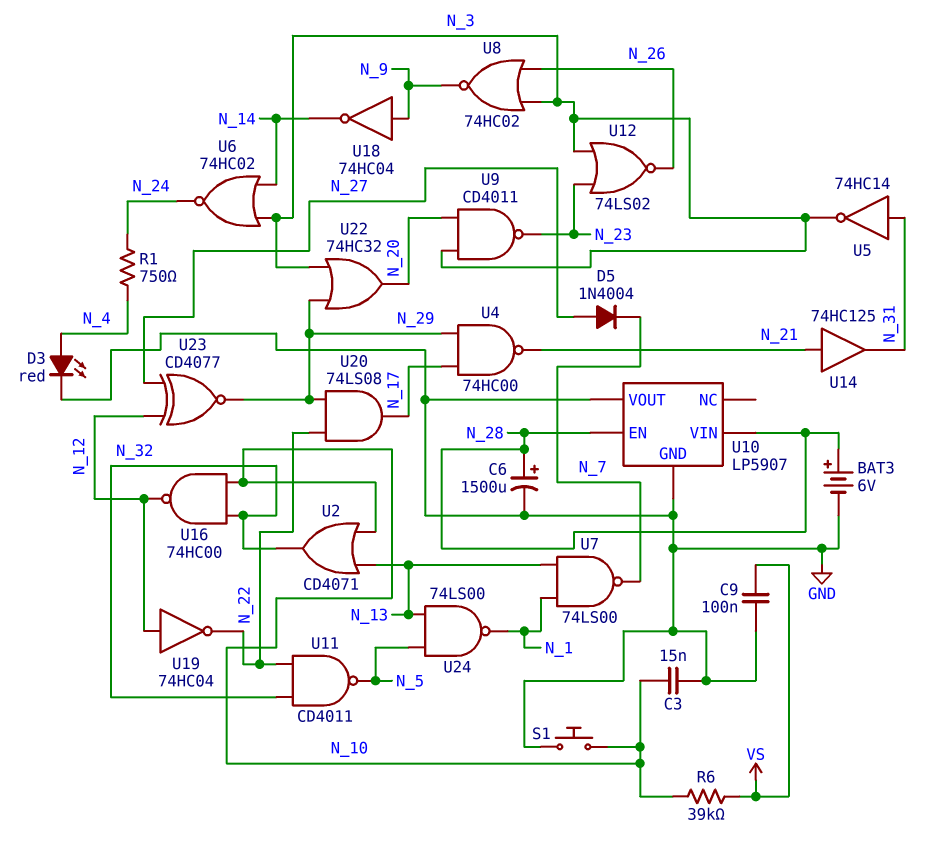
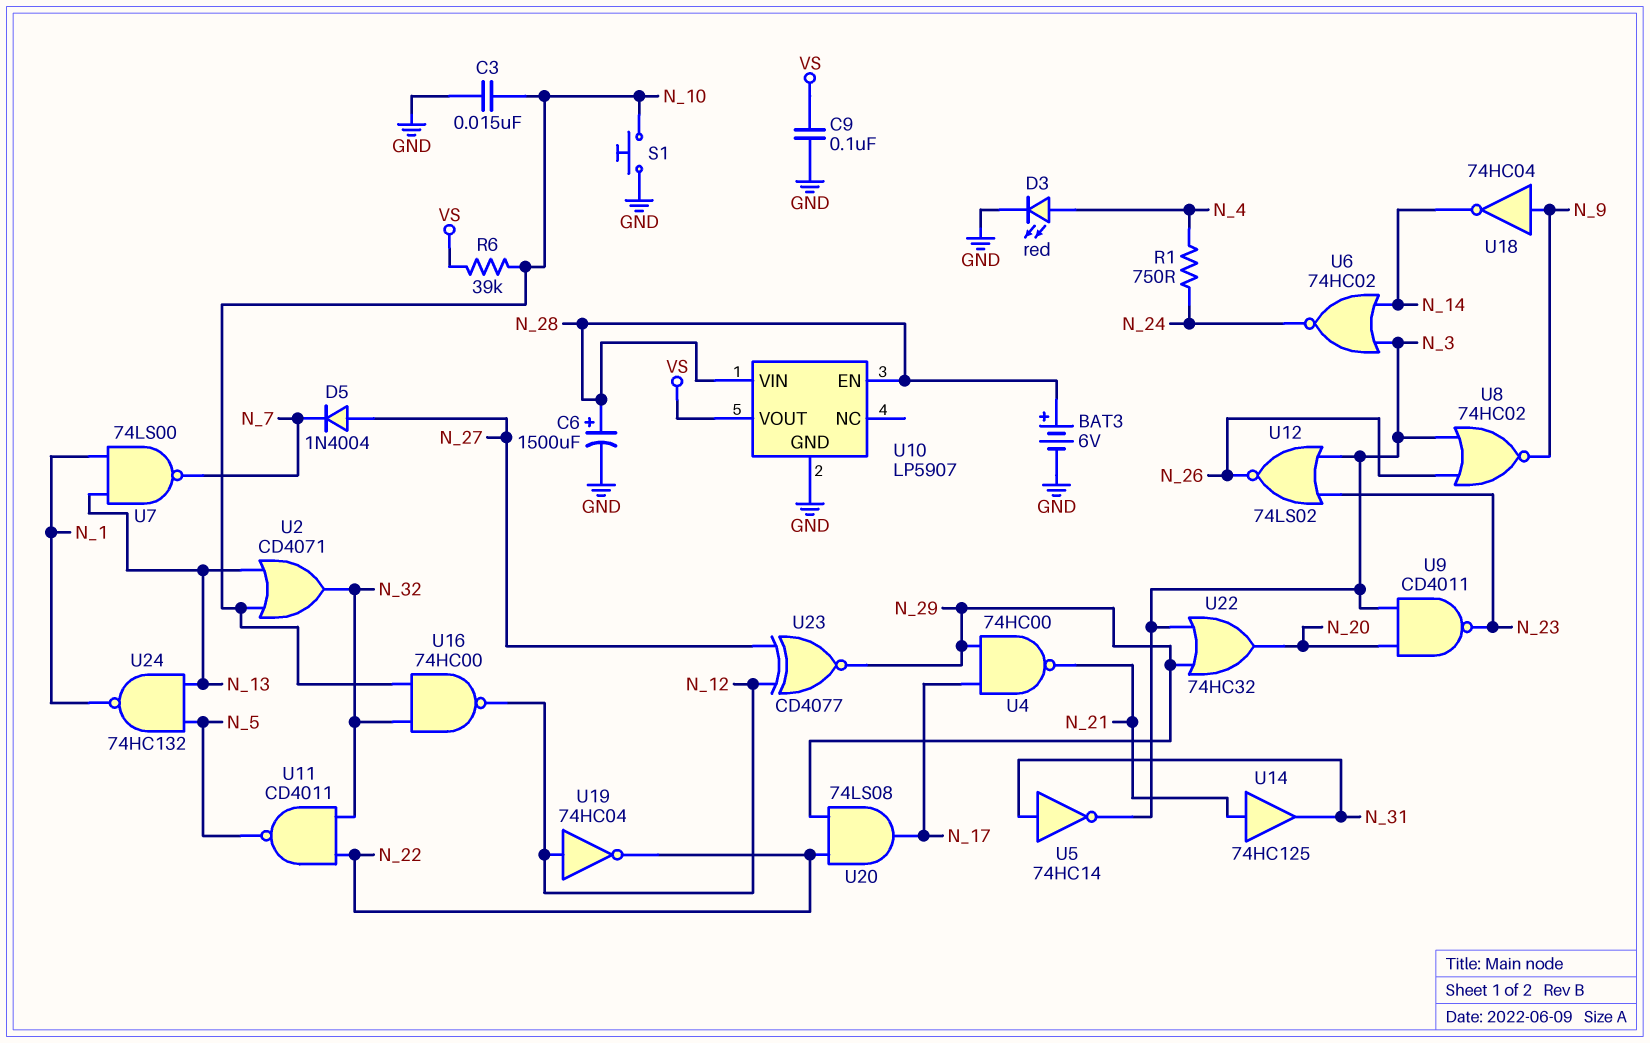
U10 pin VOUT: GND -> VS
U24: NAND 74LS00 (in N_5, in N_13, out N_1) -> NAND 74HC132 (in N_5, in N_13, out N_1)

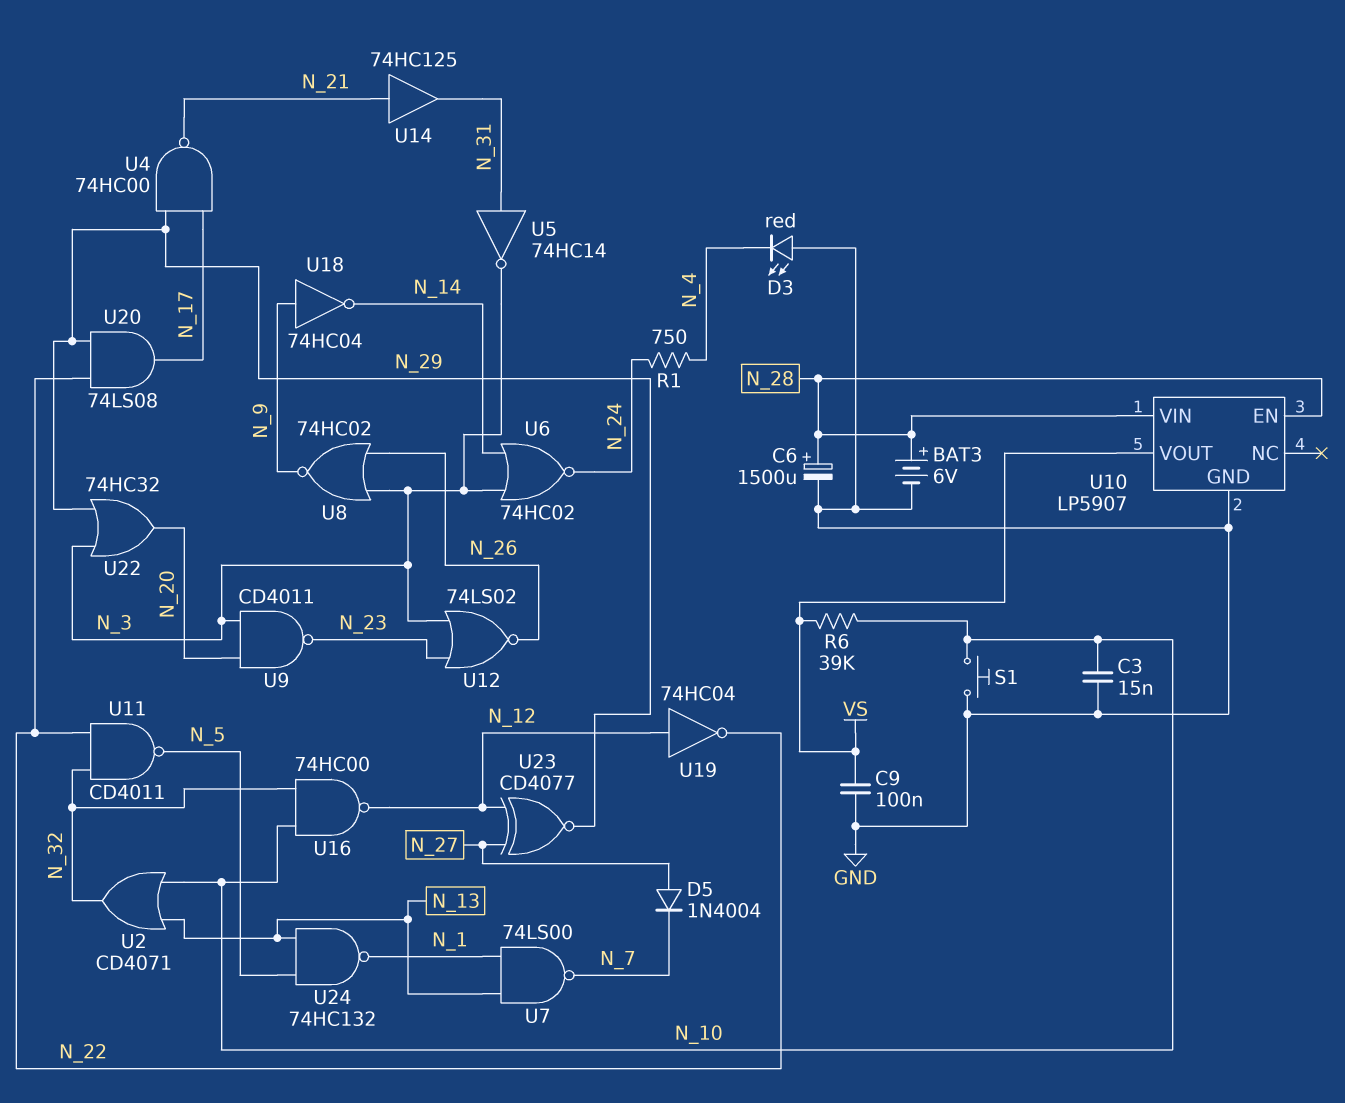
D3: LED red (A N_4, K GND) -> LED red (A GND, K N_4)

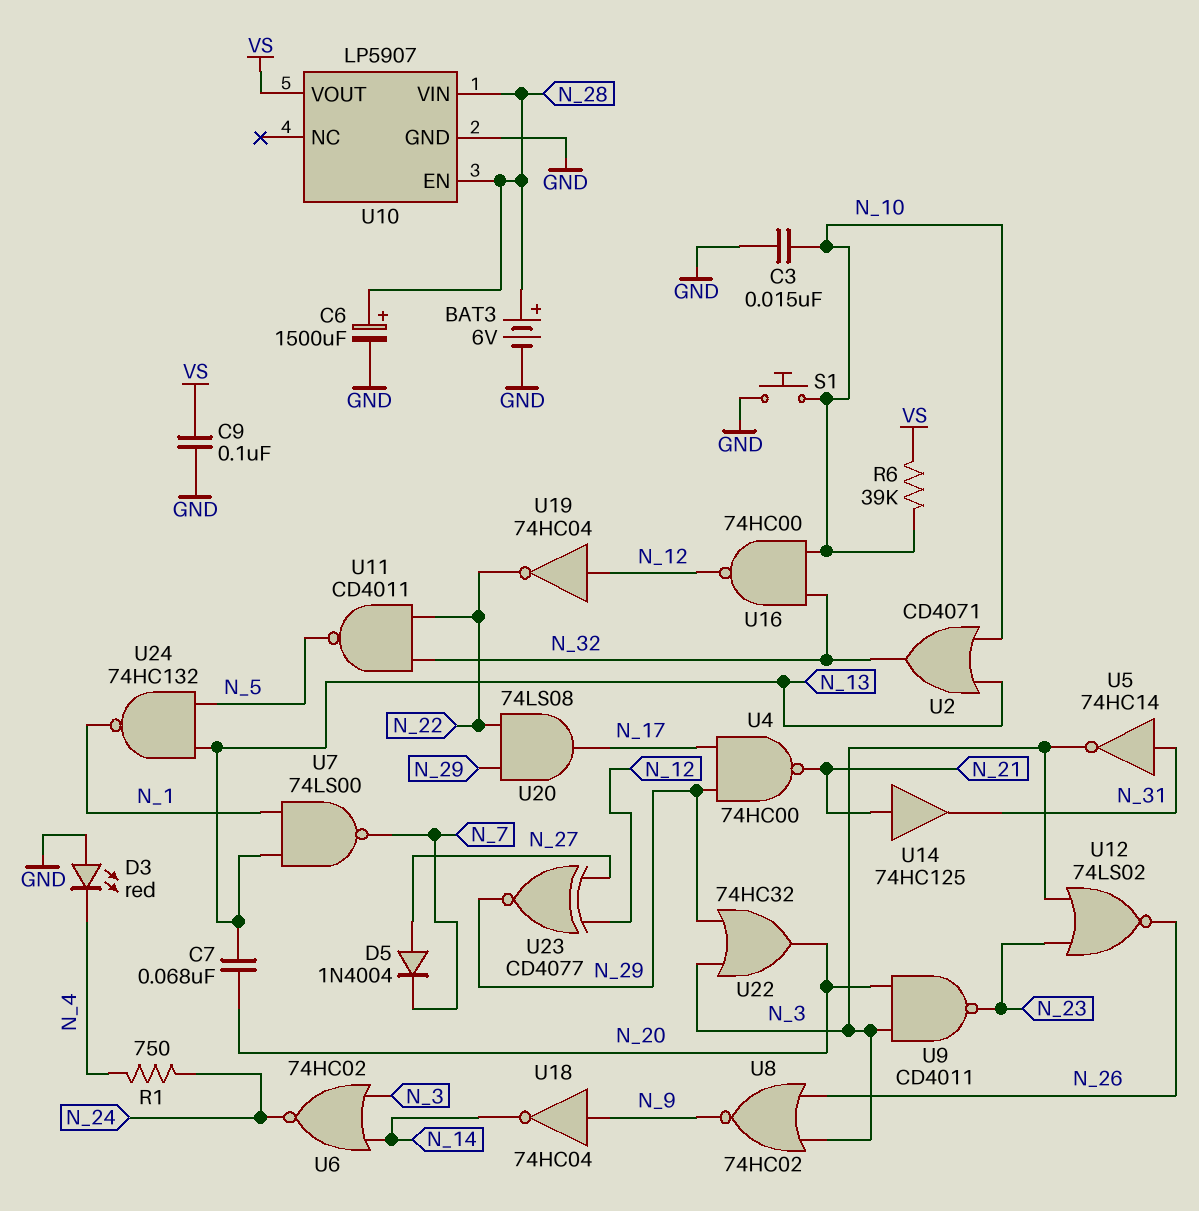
C7: none -> 68nF (N_13, N_20)

